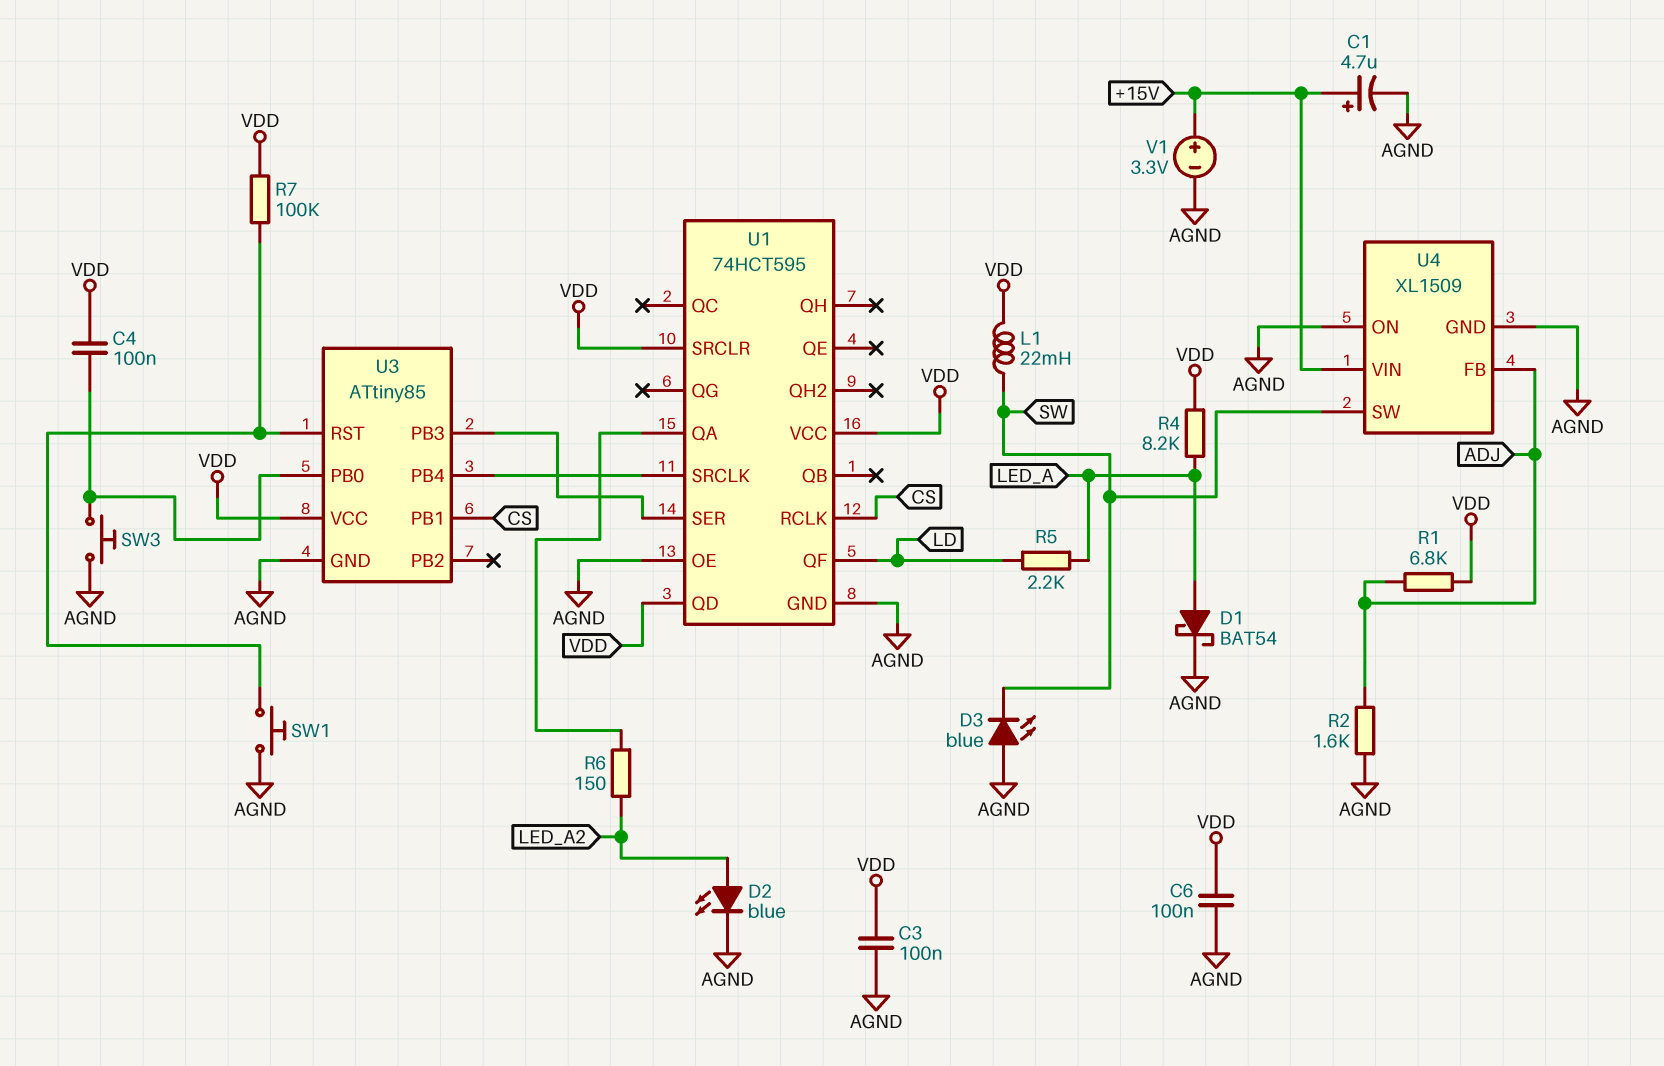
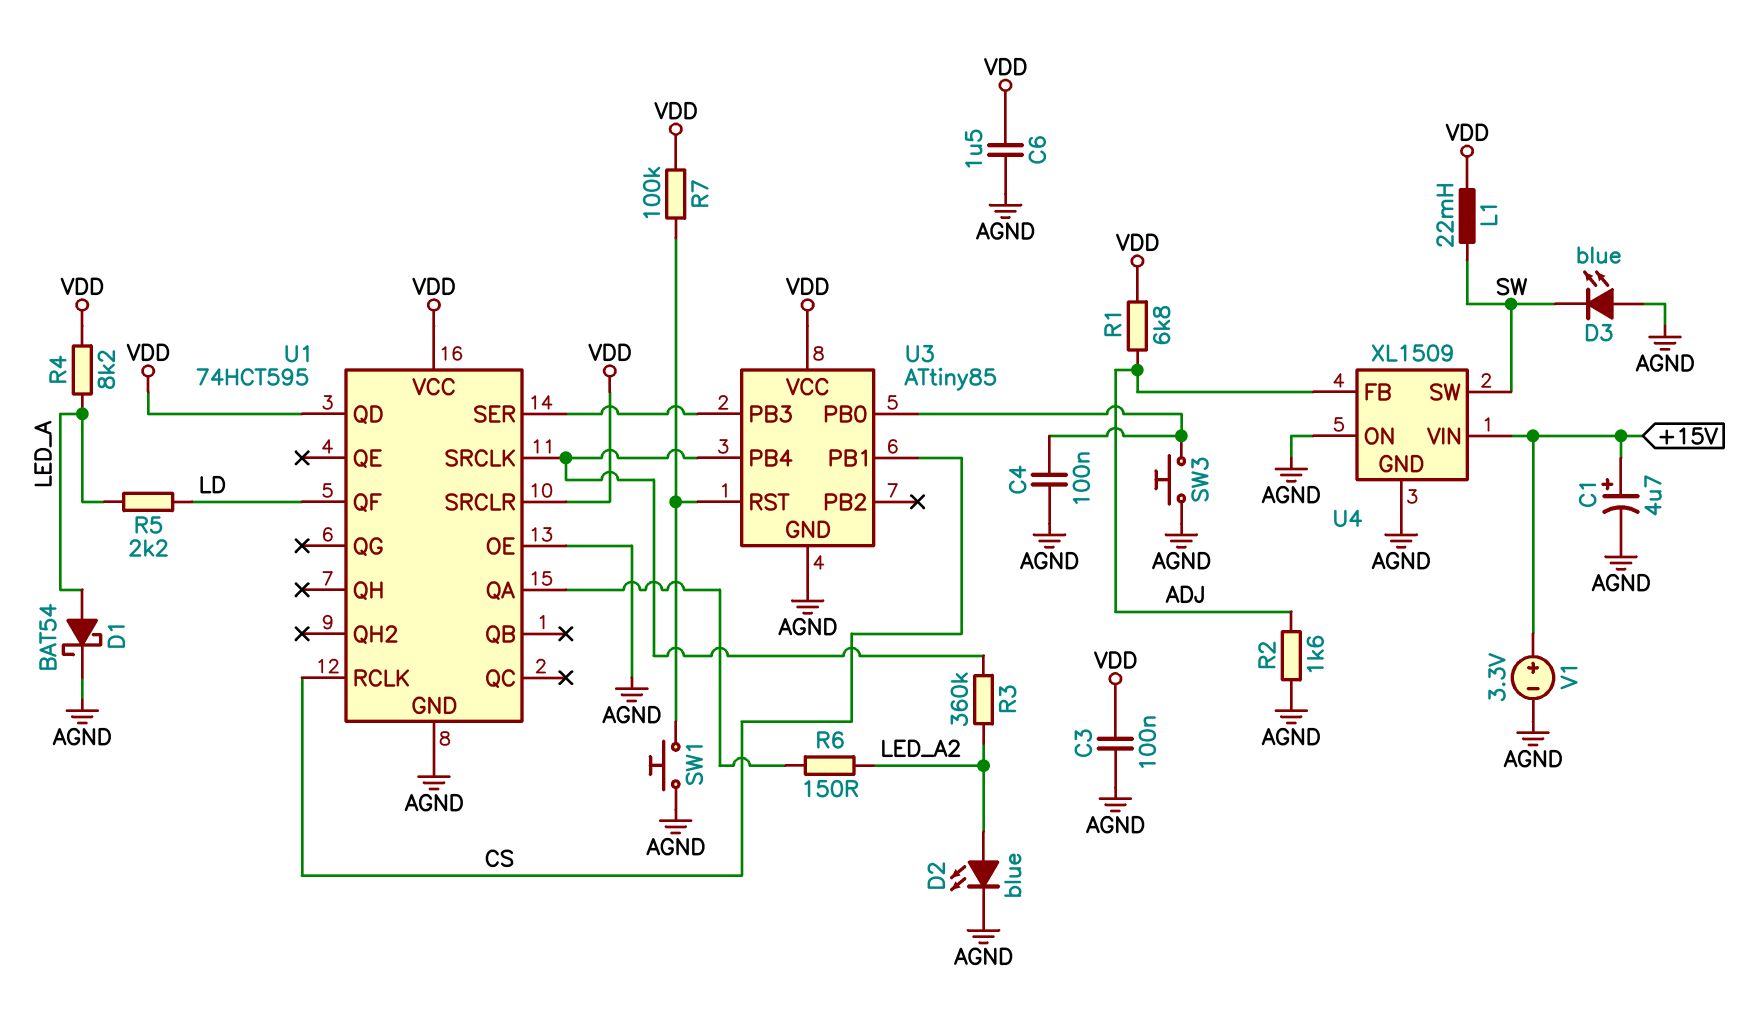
C4: 100nF (U3/PB0, VDD) -> 100nF (AGND, U3/PB0)
C6: 100nF (AGND, VDD) -> 1.5uF (AGND, VDD)
R3: none -> 360k (LED_A2, U1/SRCLK)

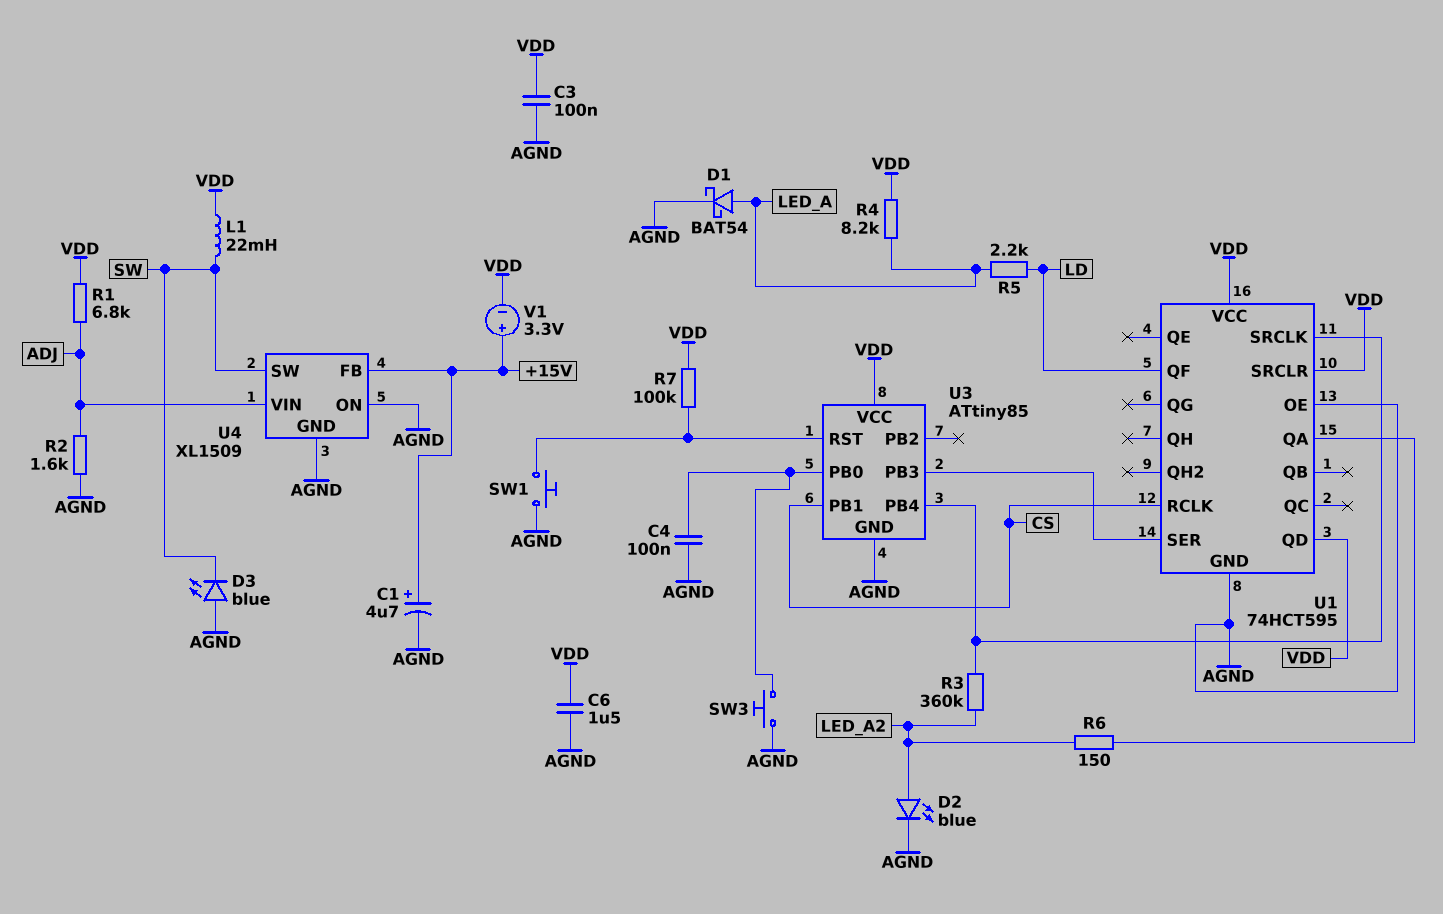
U4 pin FB: ADJ -> +15V
U4 pin VIN: +15V -> ADJ
V1: 3.3V (plus +15V, minus AGND) -> 3.3V (plus +15V, minus VDD)

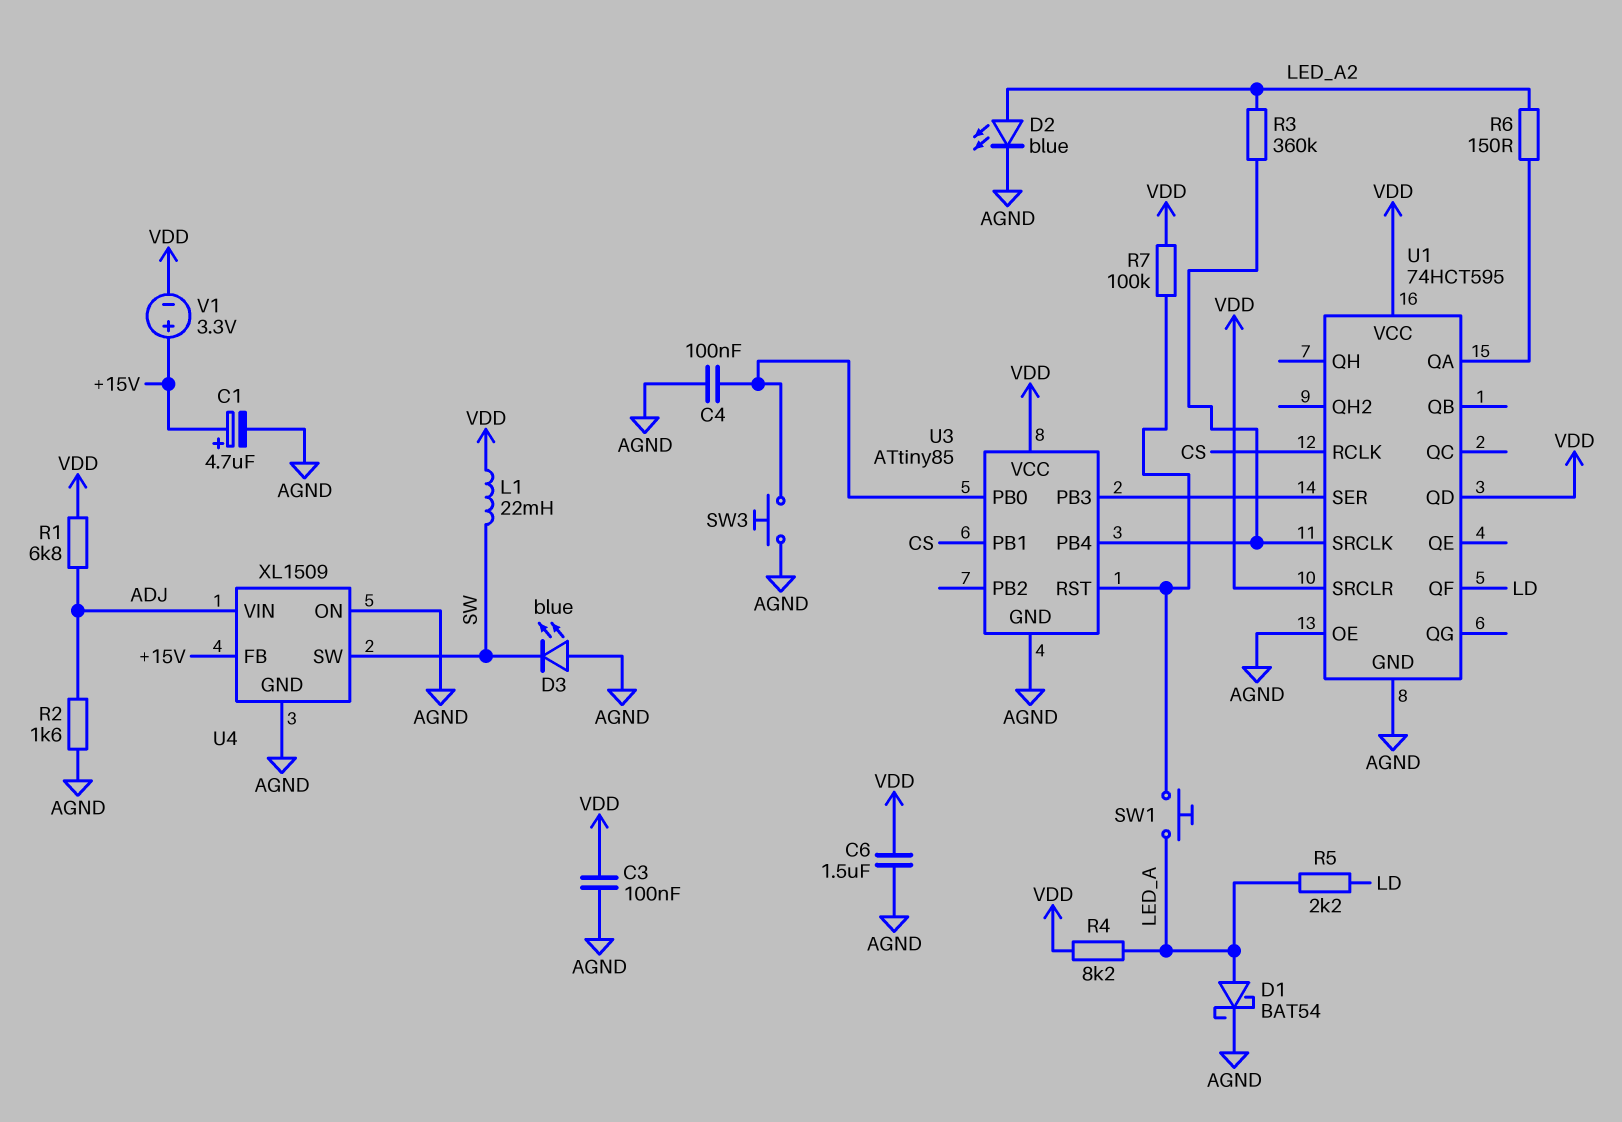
SW1: button (AGND, U3/RST) -> button (LED_A, U3/RST)

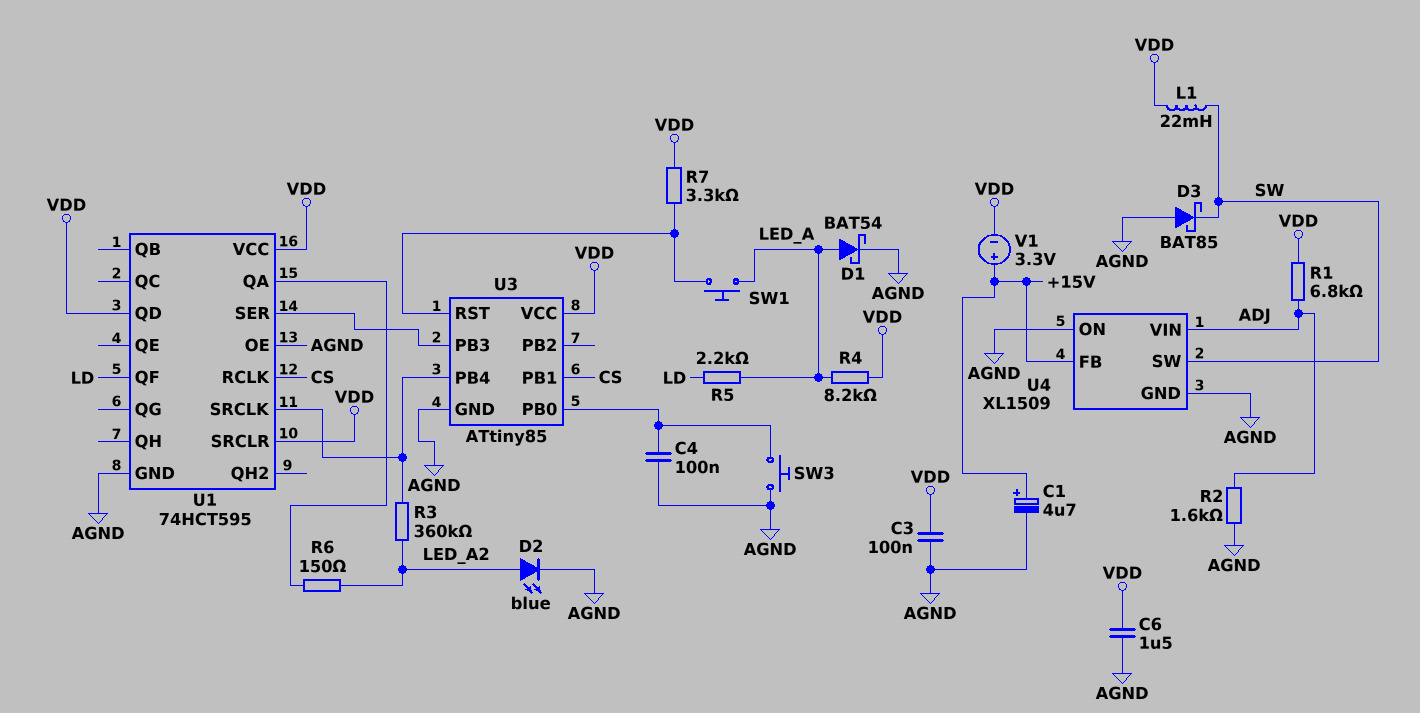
D3: LED blue (A AGND, K SW) -> schottky BAT85 (A AGND, K SW)
R7: 100k (U3/RST, VDD) -> 3.3k (U3/RST, VDD)

